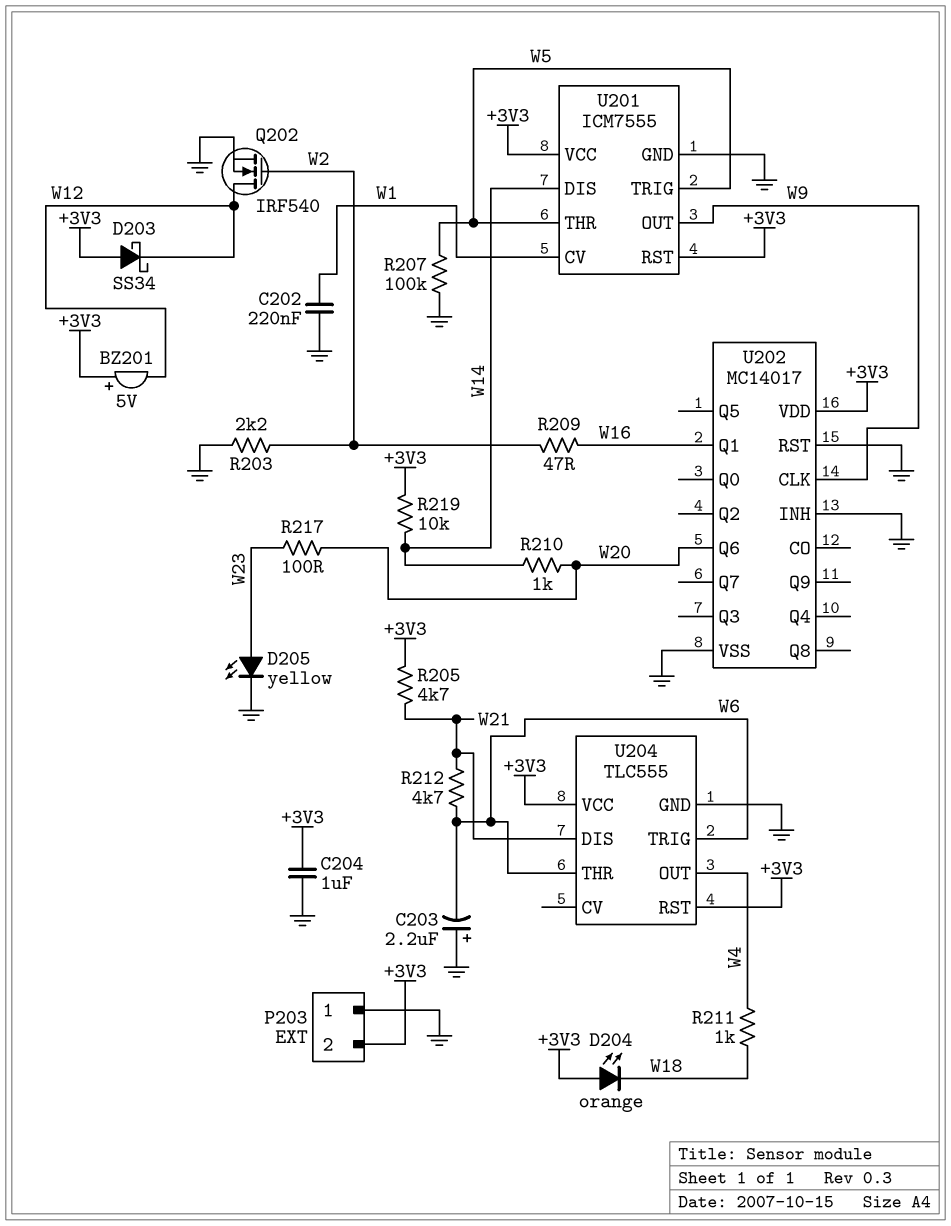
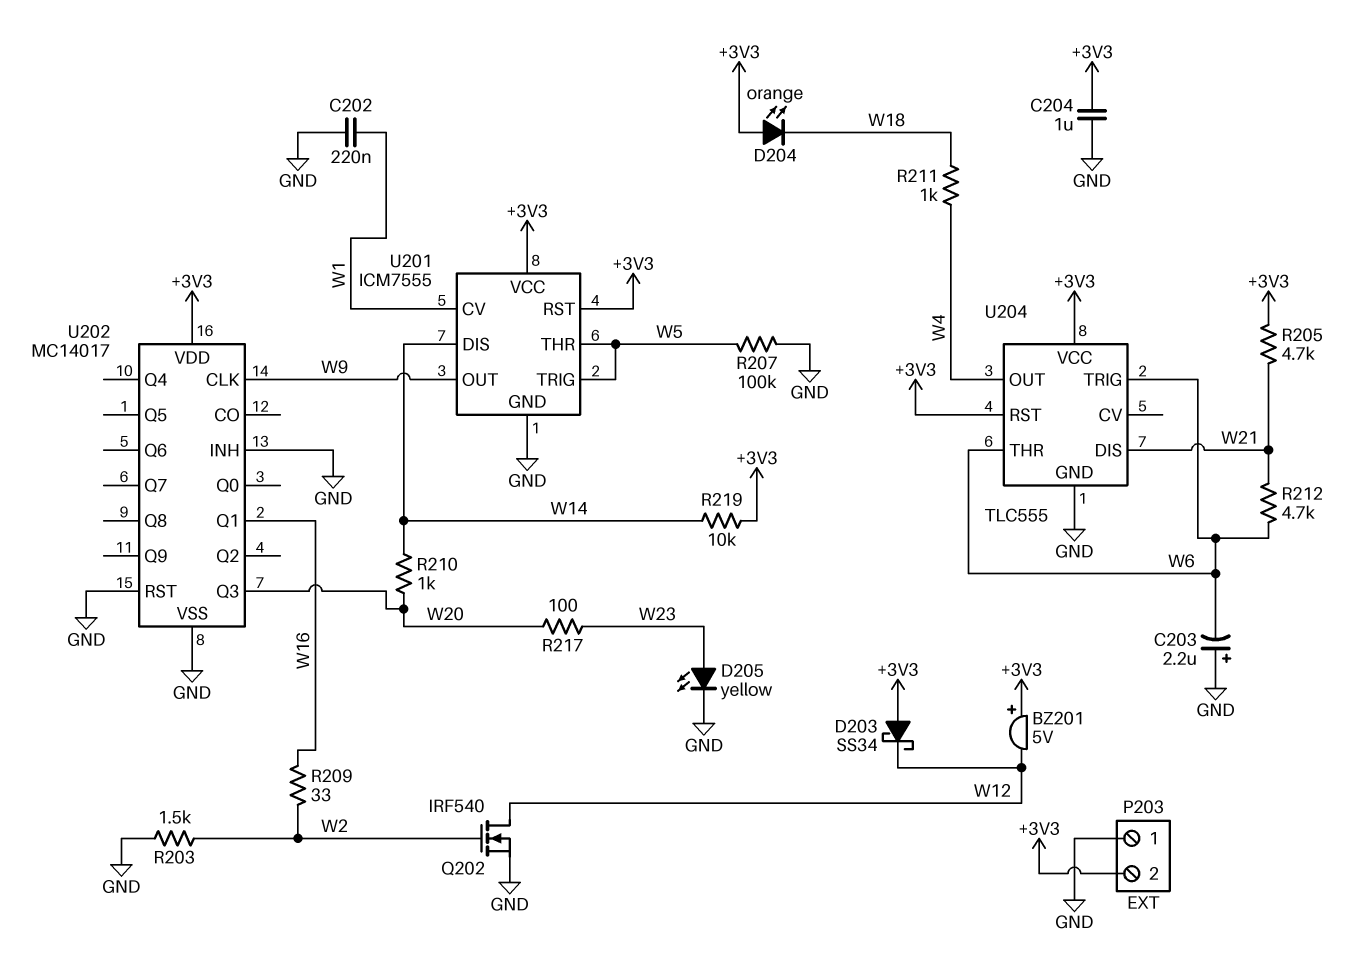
R203: 2.2k (GND, W2) -> 1.5k (GND, W2)
R209: 47 (W2, W16) -> 33 (W2, W16)
U202 pin Q3: none -> W20
U202 pin Q6: W20 -> none

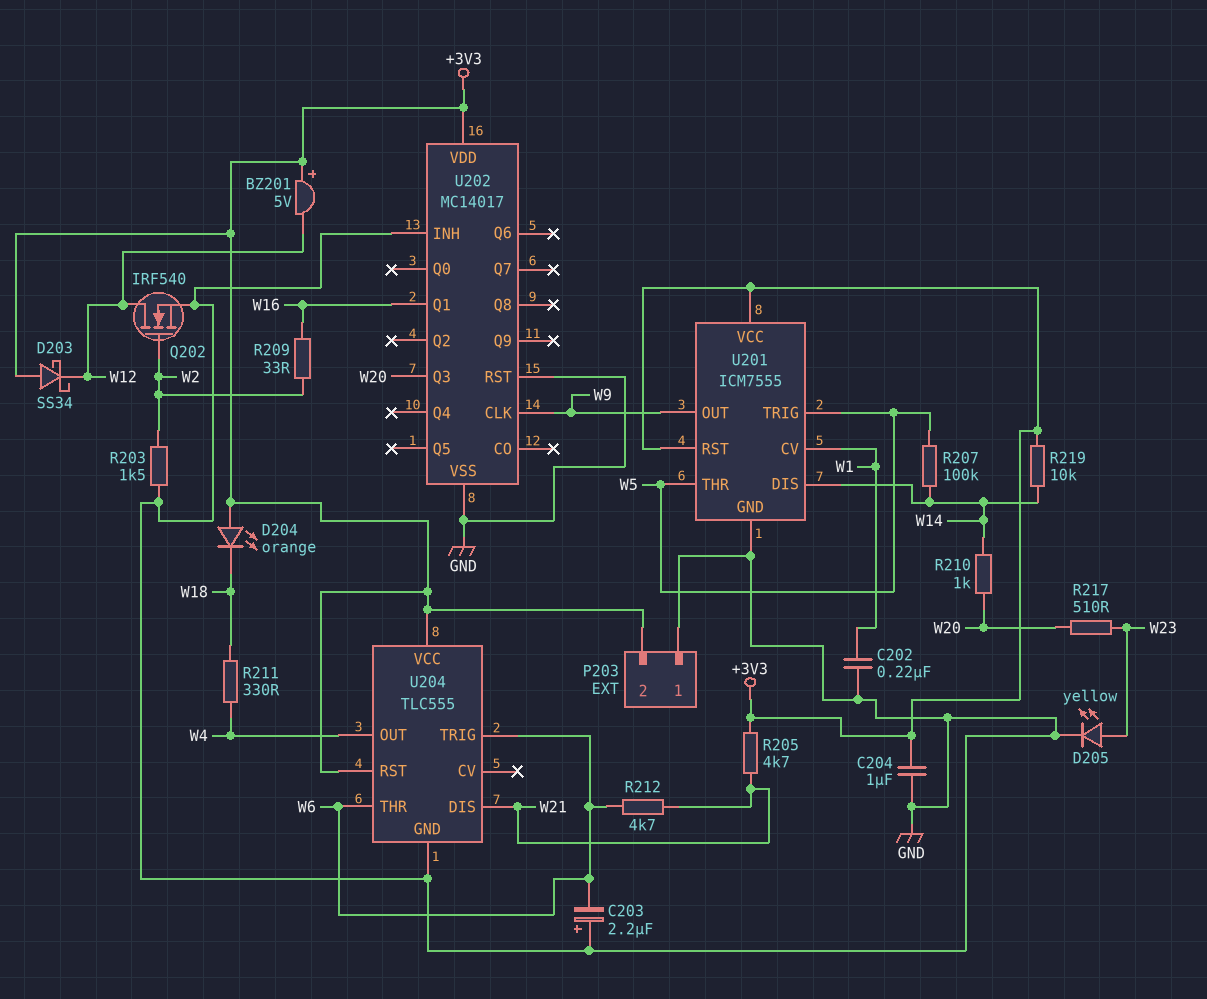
R207: 100k (GND, W5) -> 100k (W5, W14)
R211: 1k (W4, W18) -> 330 (W4, W18)
R217: 100 (W20, W23) -> 510 (W20, W23)

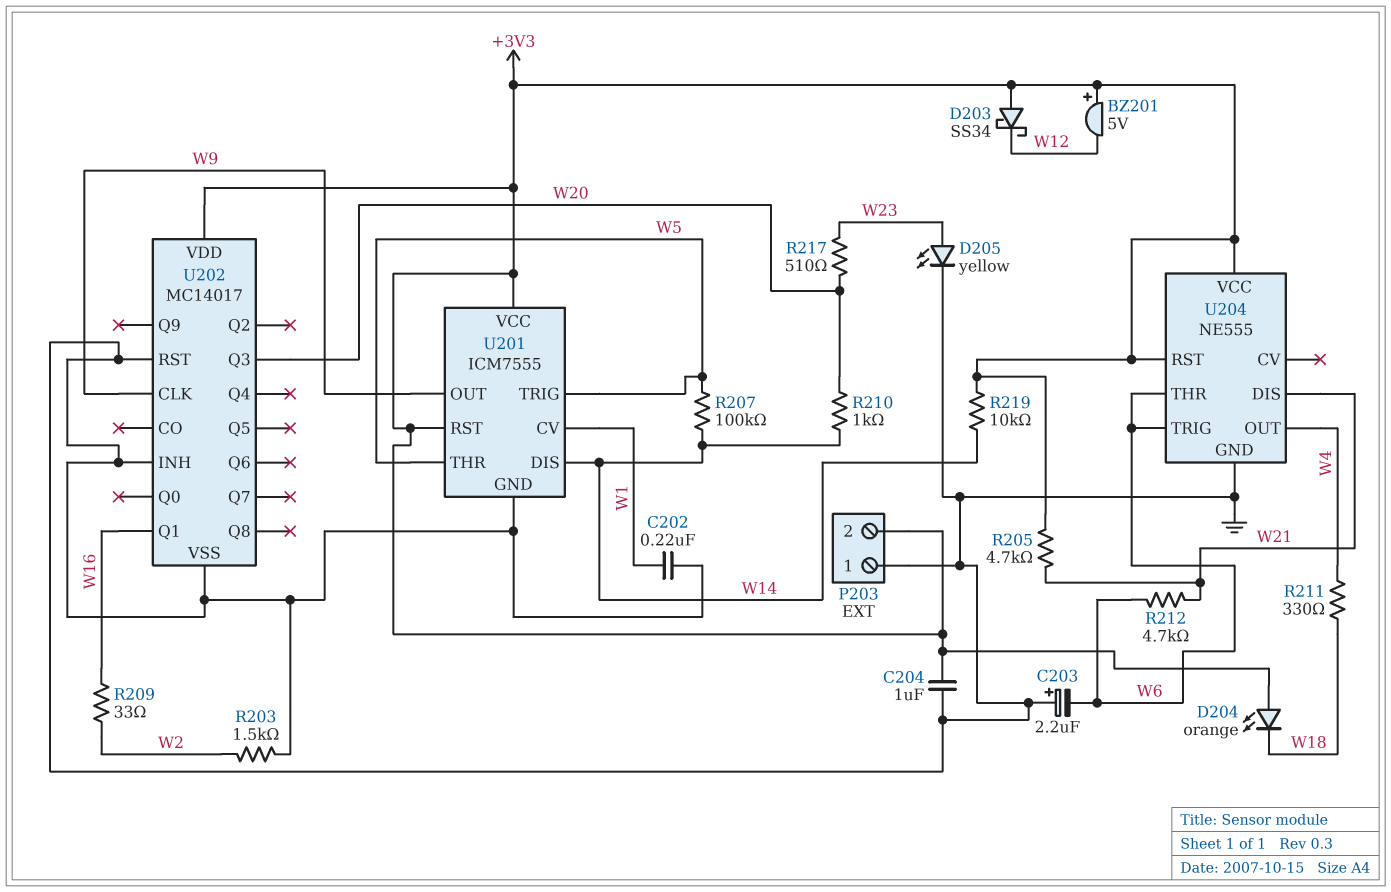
Q202: NMOS IRF540 (G W2, D W12, S GND) -> none
U204: TLC555 -> NE555

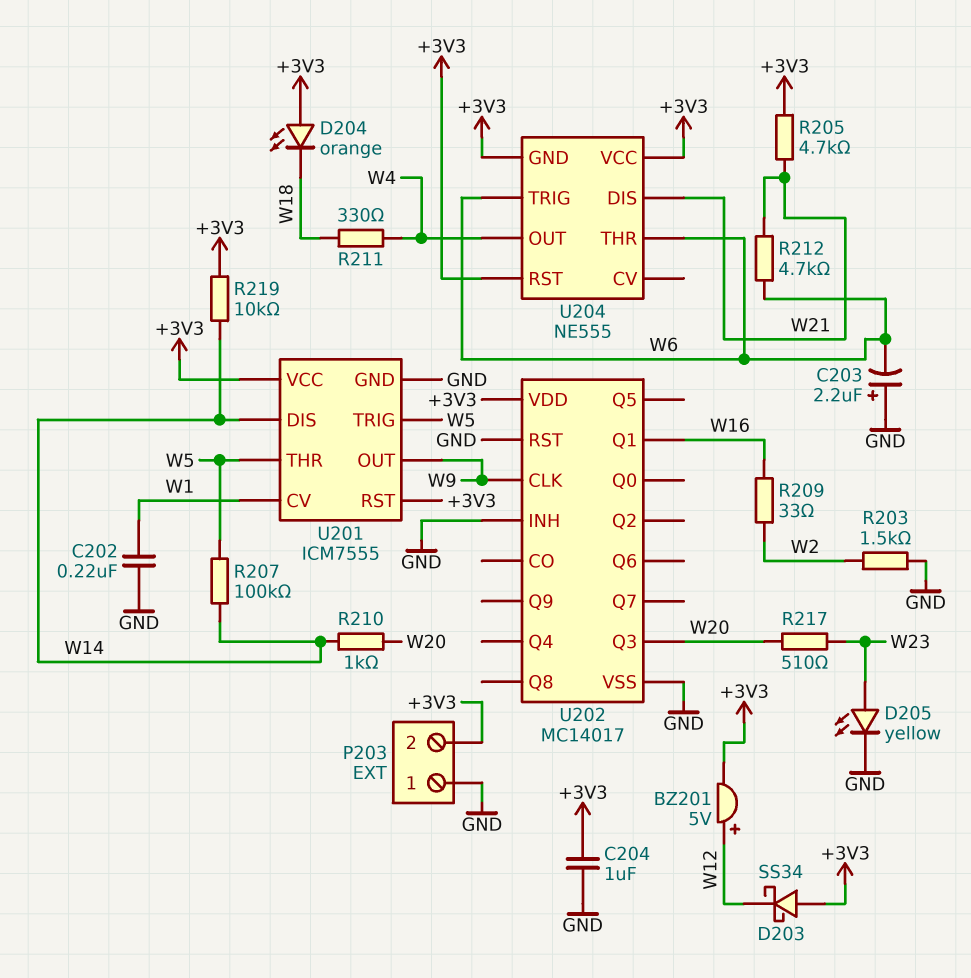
BZ201: buzzer 5V (plus +3V3, minus W12) -> buzzer 5V (plus W12, minus +3V3)
U204 pin GND: GND -> +3V3

